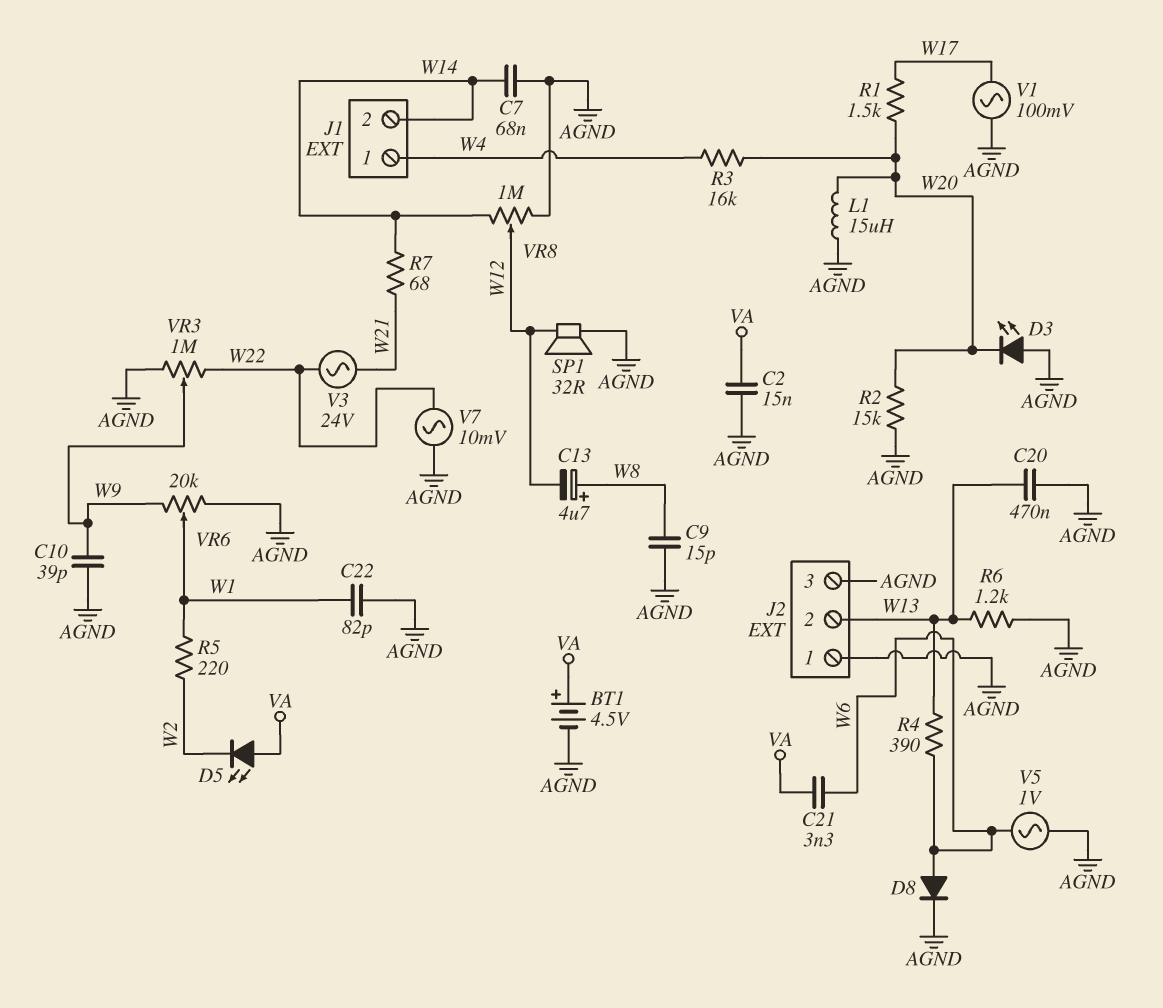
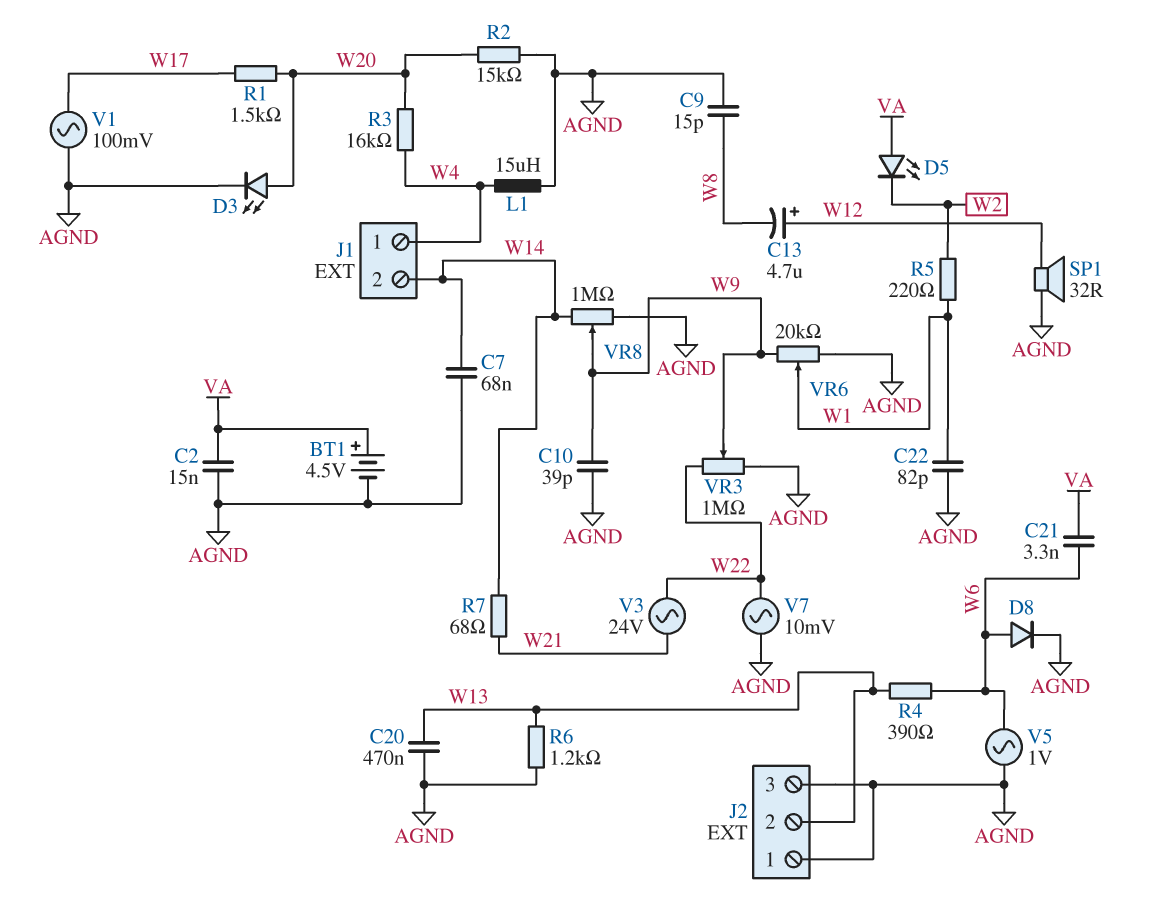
C13: 4.7uF (plus W8, minus W12) -> 4.7uF (plus W12, minus W8)
D3: LED (A AGND, K W20) -> LED (A W20, K AGND)
L1: 15uH (AGND, W20) -> 15uH (AGND, W4)
VR8: 1M (AGND, W14, wiper W12) -> 1M (AGND, W14, wiper W9)

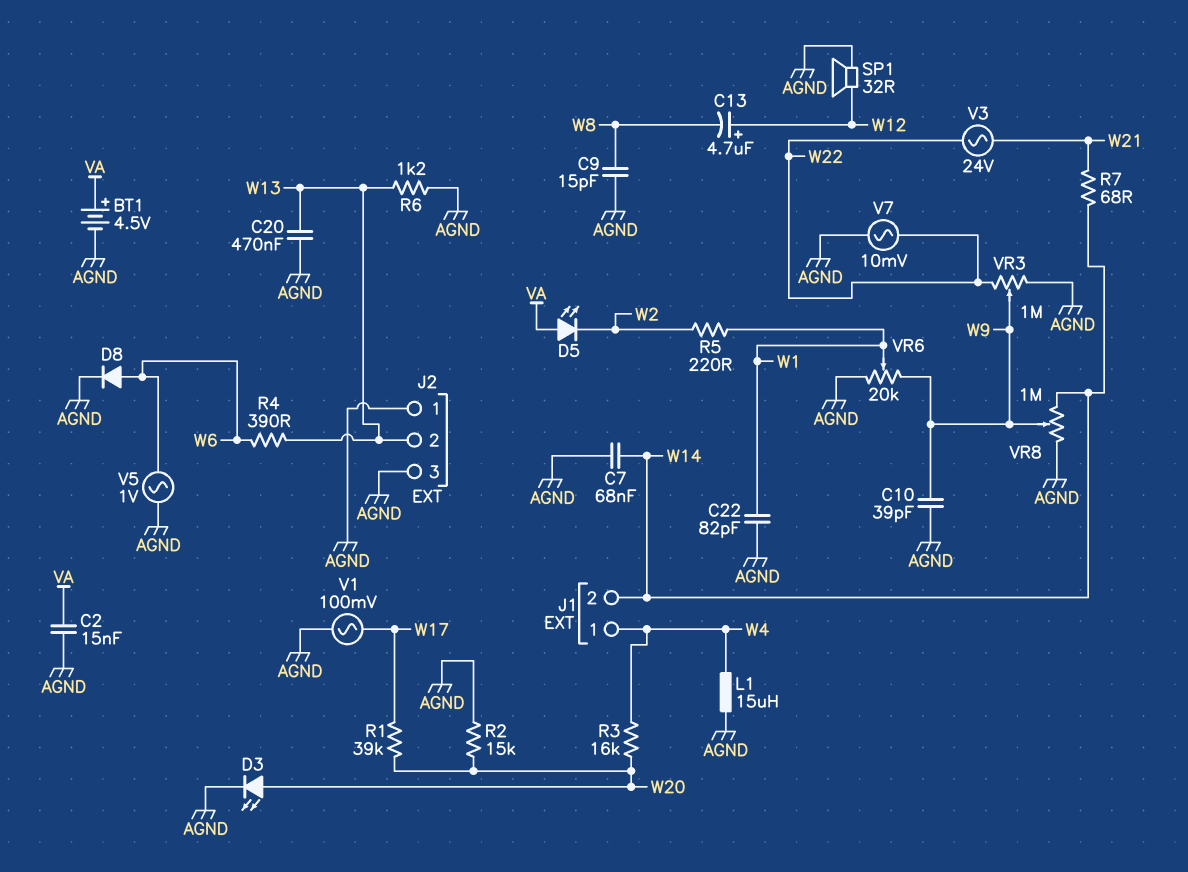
C21: 3.3nF (VA, W6) -> none
R1: 1.5k (W17, W20) -> 39k (W17, W20)

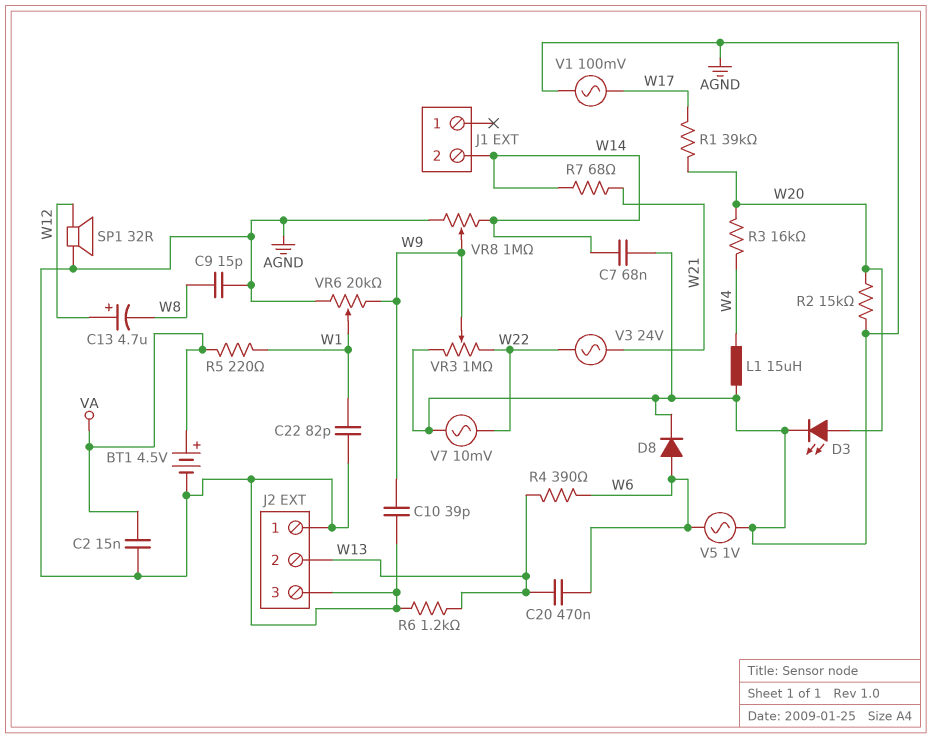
C20: 470nF (AGND, W13) -> 470nF (W6, W13)
D5: LED (A VA, K W2) -> none
J1 pin 1: W4 -> none
R5: 220 (W1, W2) -> 220 (VA, W1)

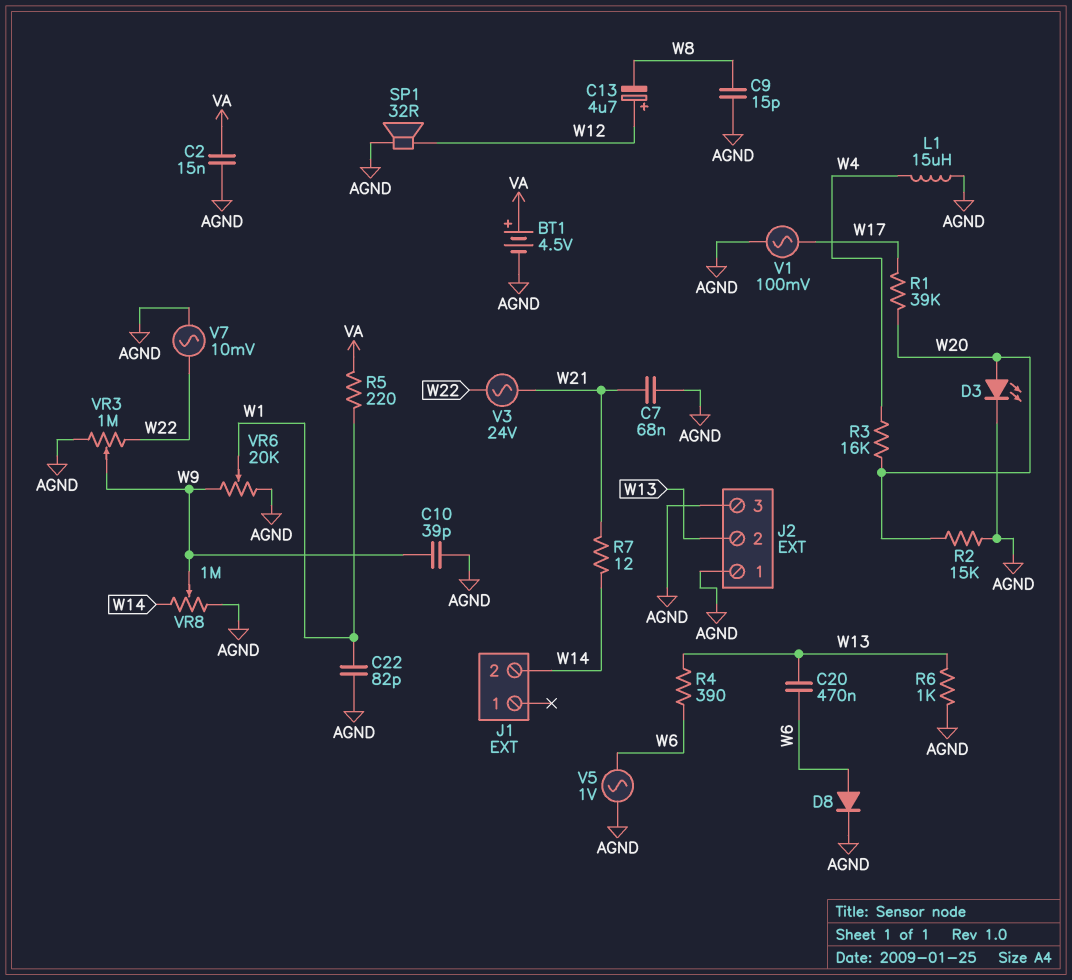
C7: 68nF (AGND, W14) -> 68nF (AGND, W21)
R6: 1.2k (AGND, W13) -> 1k (AGND, W13)
R7: 68 (W14, W21) -> 12 (W14, W21)

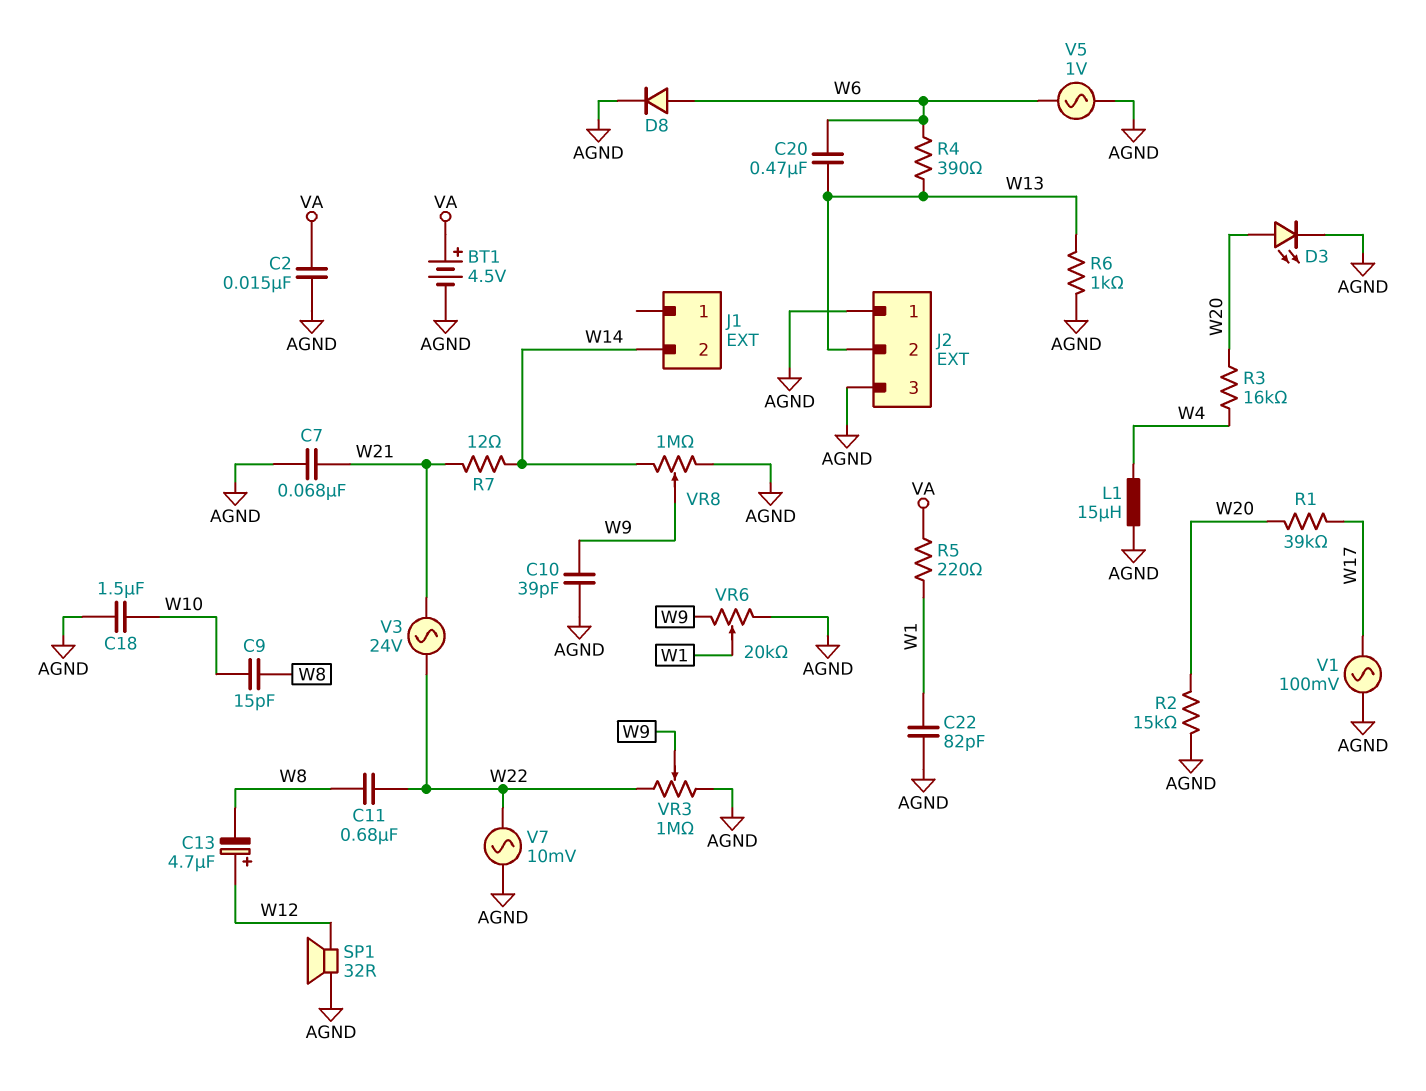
C9: 15pF (AGND, W8) -> 15pF (W8, W10)
C11: none -> 680nF (W8, W22)
C18: none -> 1.5uF (AGND, W10)

